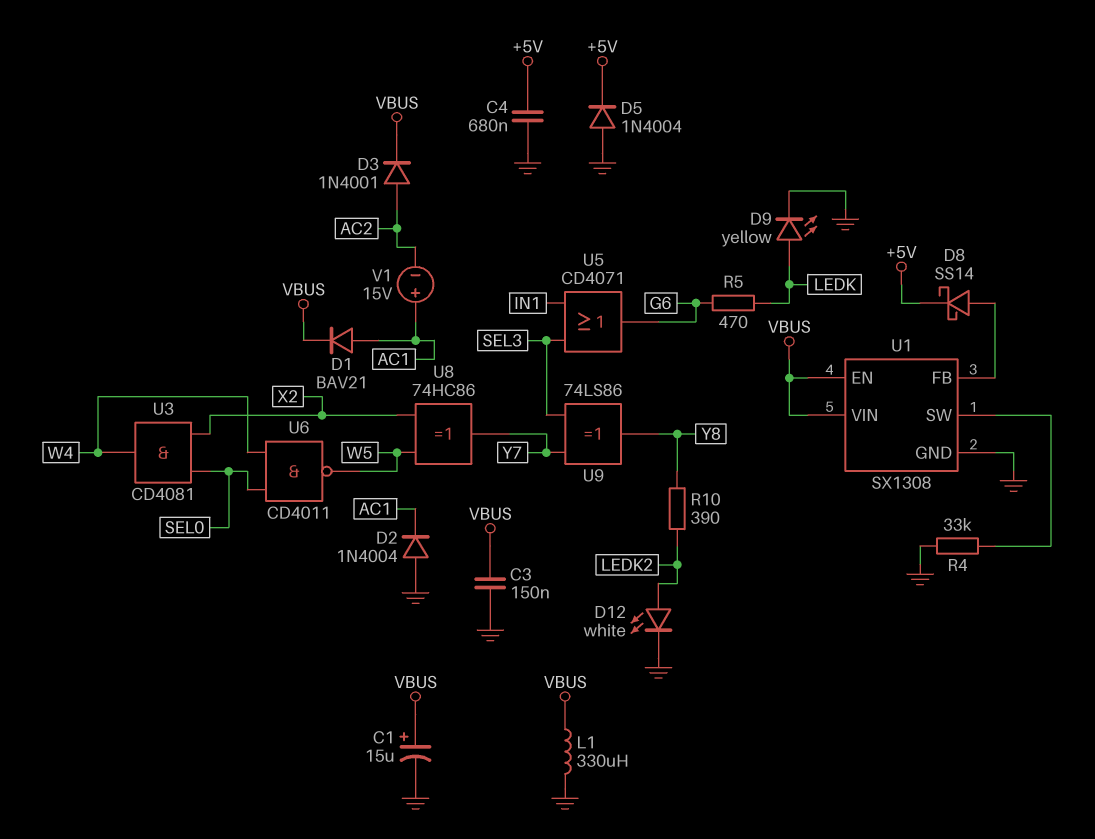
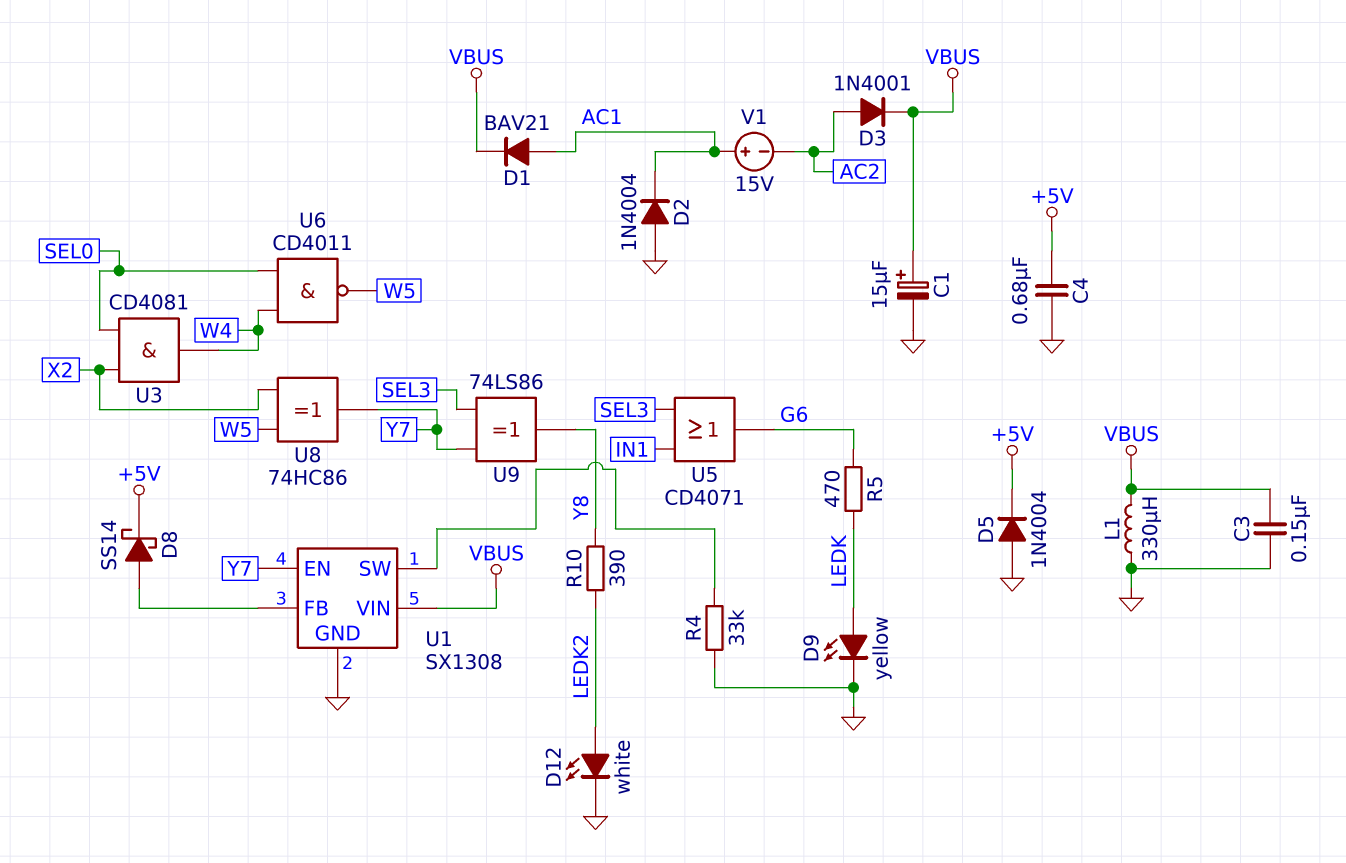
U1 pin EN: VBUS -> Y7

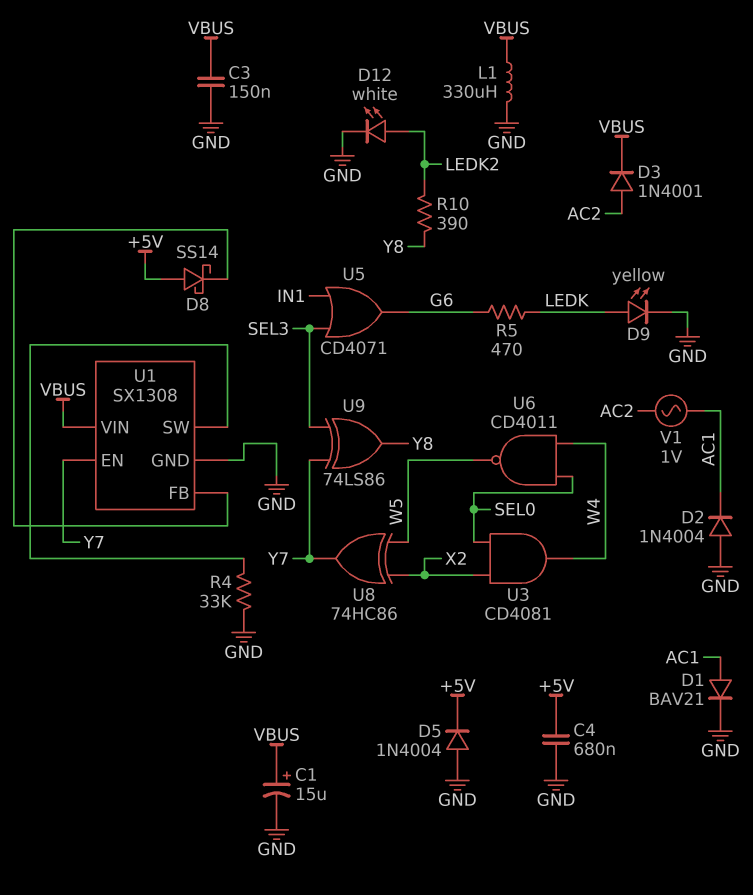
D1: diode BAV21 (A AC1, K VBUS) -> diode BAV21 (A AC1, K GND)
D8: schottky SS14 (A U1/FB, K +5V) -> schottky SS14 (A +5V, K U1/FB)
V1: 15V (plus AC1, minus AC2) -> AC 1V (AC1, AC2)

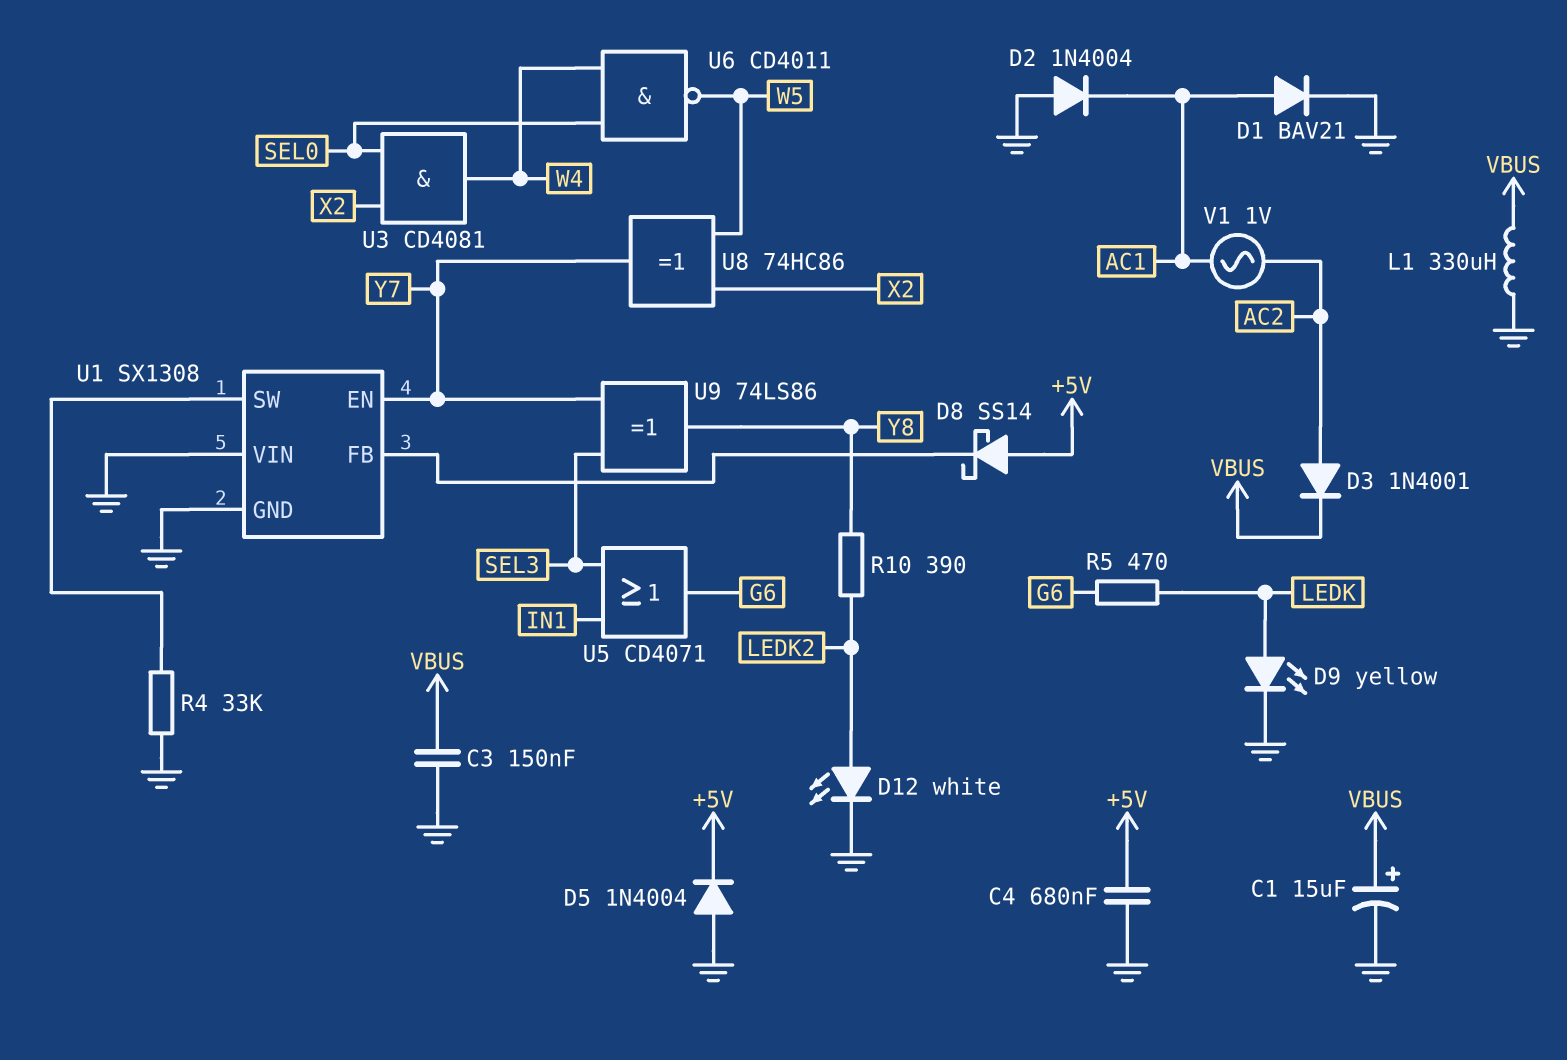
U1 pin VIN: VBUS -> GND

